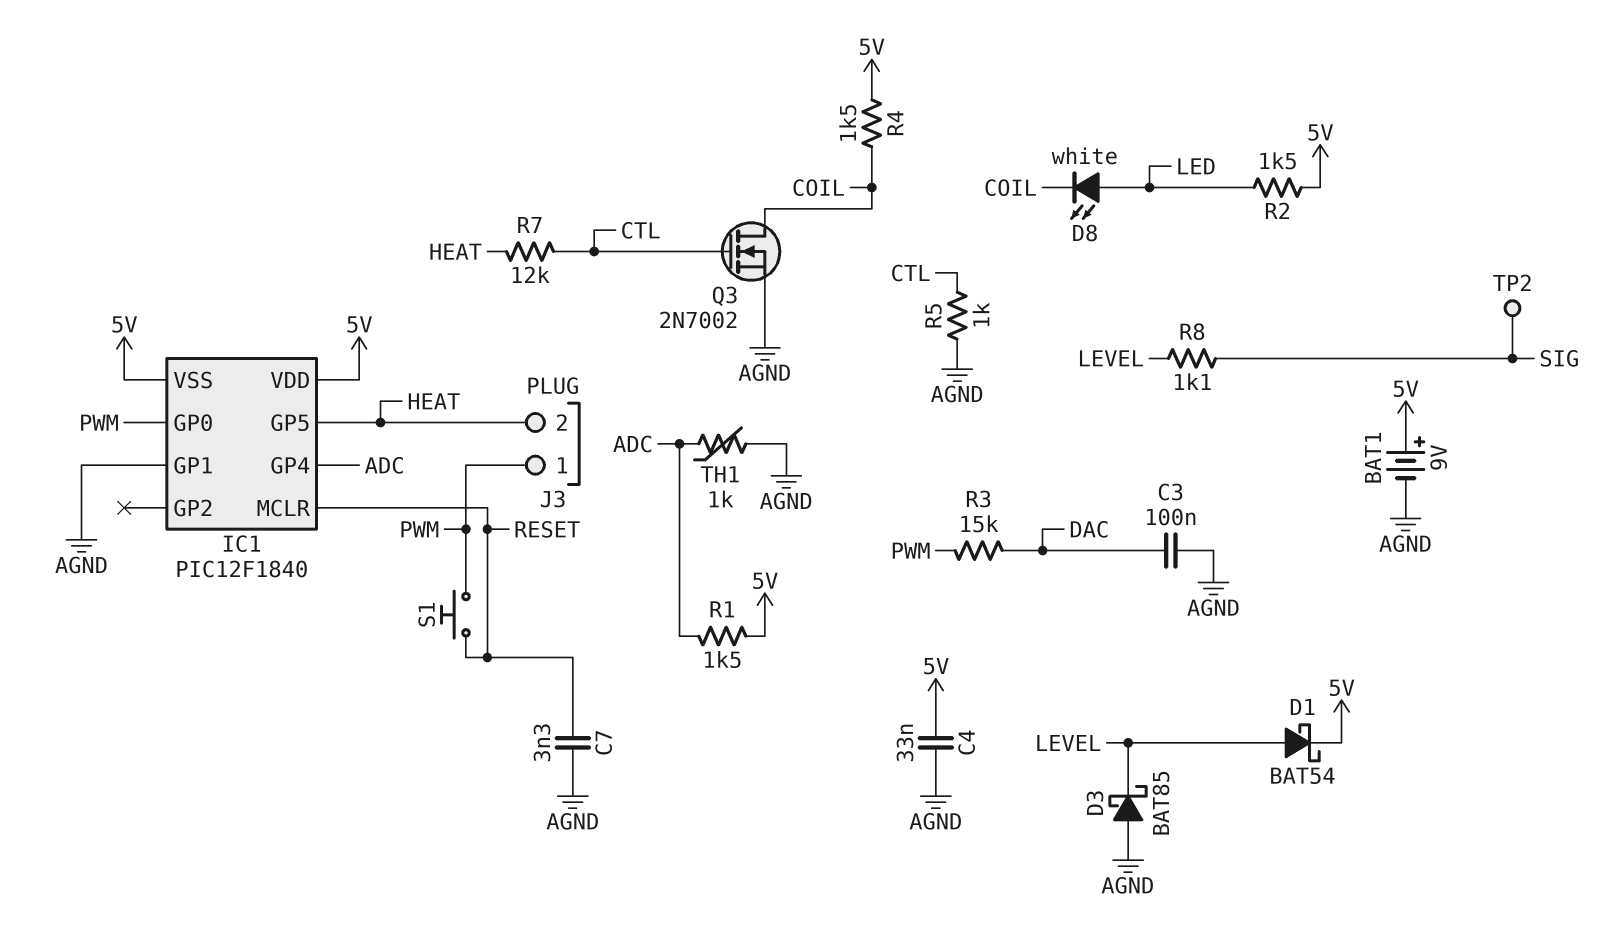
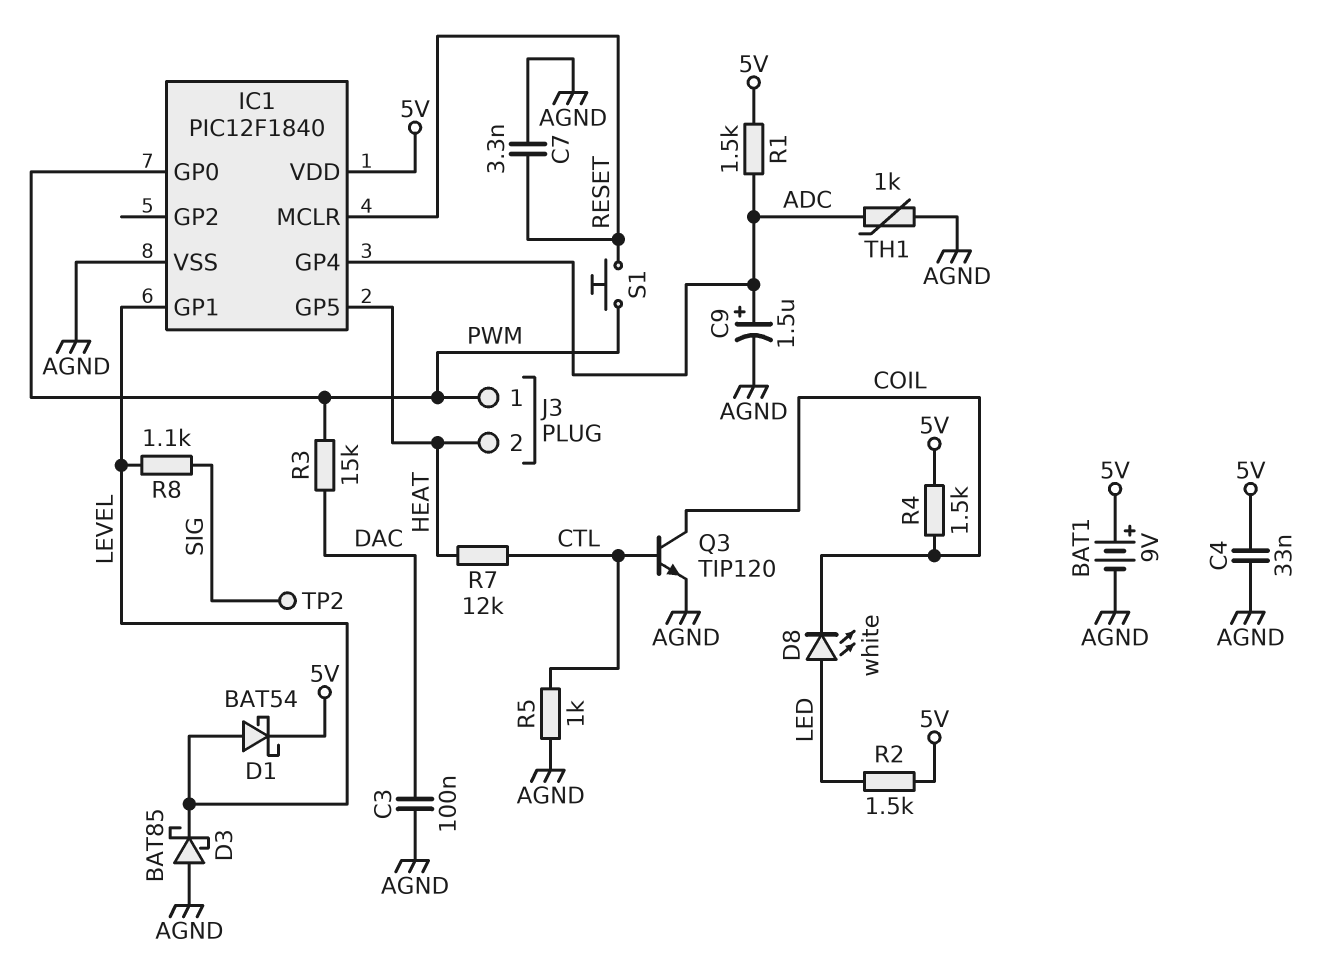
C9: none -> 1.5uF (plus ADC, minus AGND)
IC1 pin GP1: AGND -> LEVEL
IC1 pin VSS: 5V -> AGND
Q3: NMOS 2N7002 (G CTL, D COIL, S AGND) -> NPN TIP120 (B CTL, C COIL, E AGND)

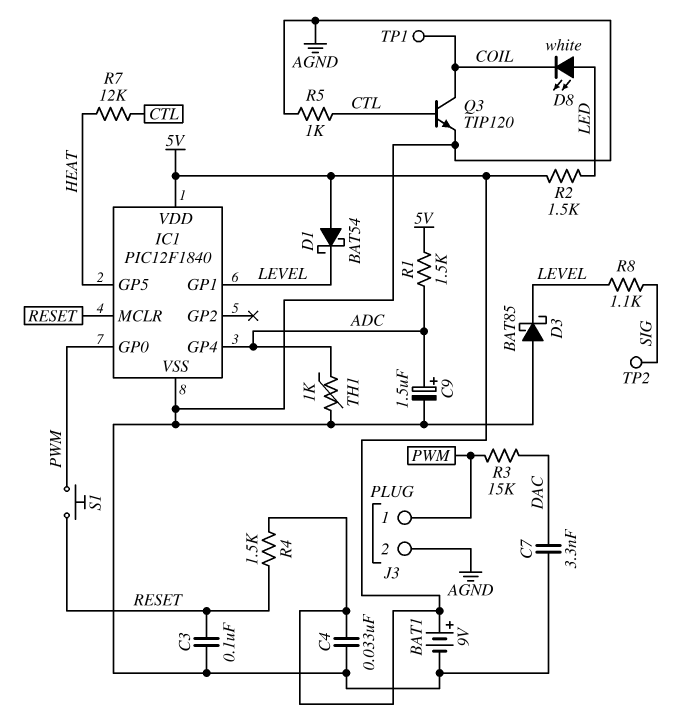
C3: 100nF (AGND, DAC) -> 100nF (AGND, RESET)
C7: 3.3nF (AGND, RESET) -> 3.3nF (AGND, DAC)
D1: schottky BAT54 (A LEVEL, K 5V) -> schottky BAT54 (A 5V, K LEVEL)
J3 pin 2: HEAT -> AGND
R4: 1.5k (5V, COIL) -> 1.5k (5V, RESET)
TP1: none -> test point (COIL)

